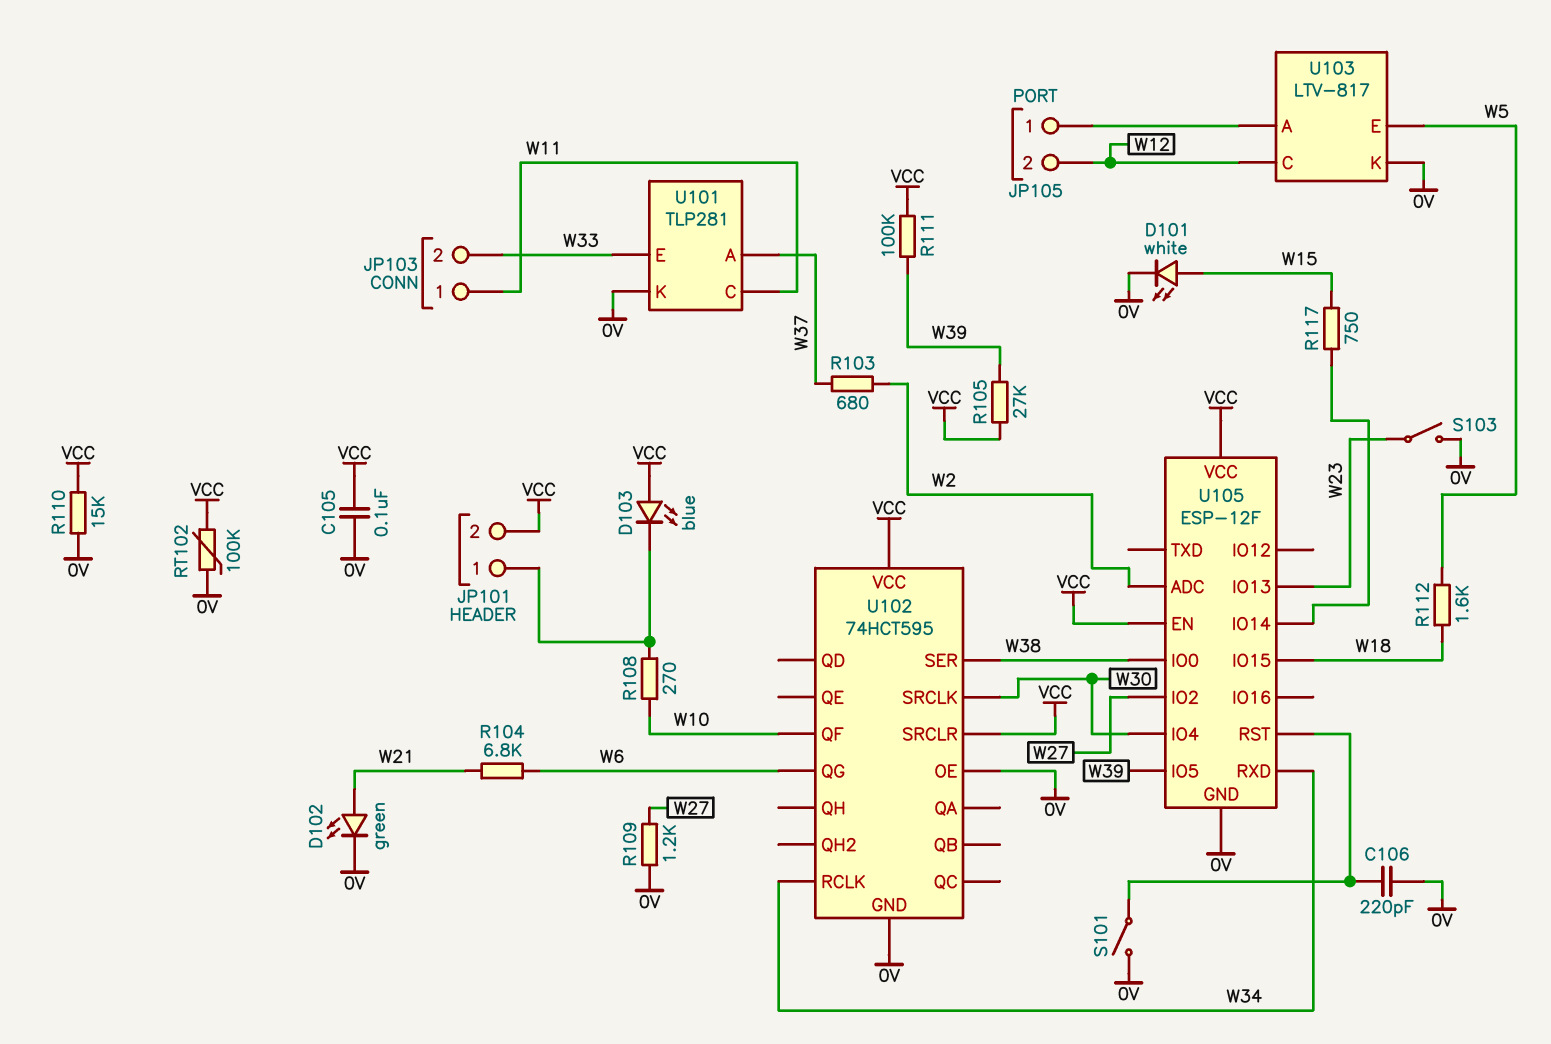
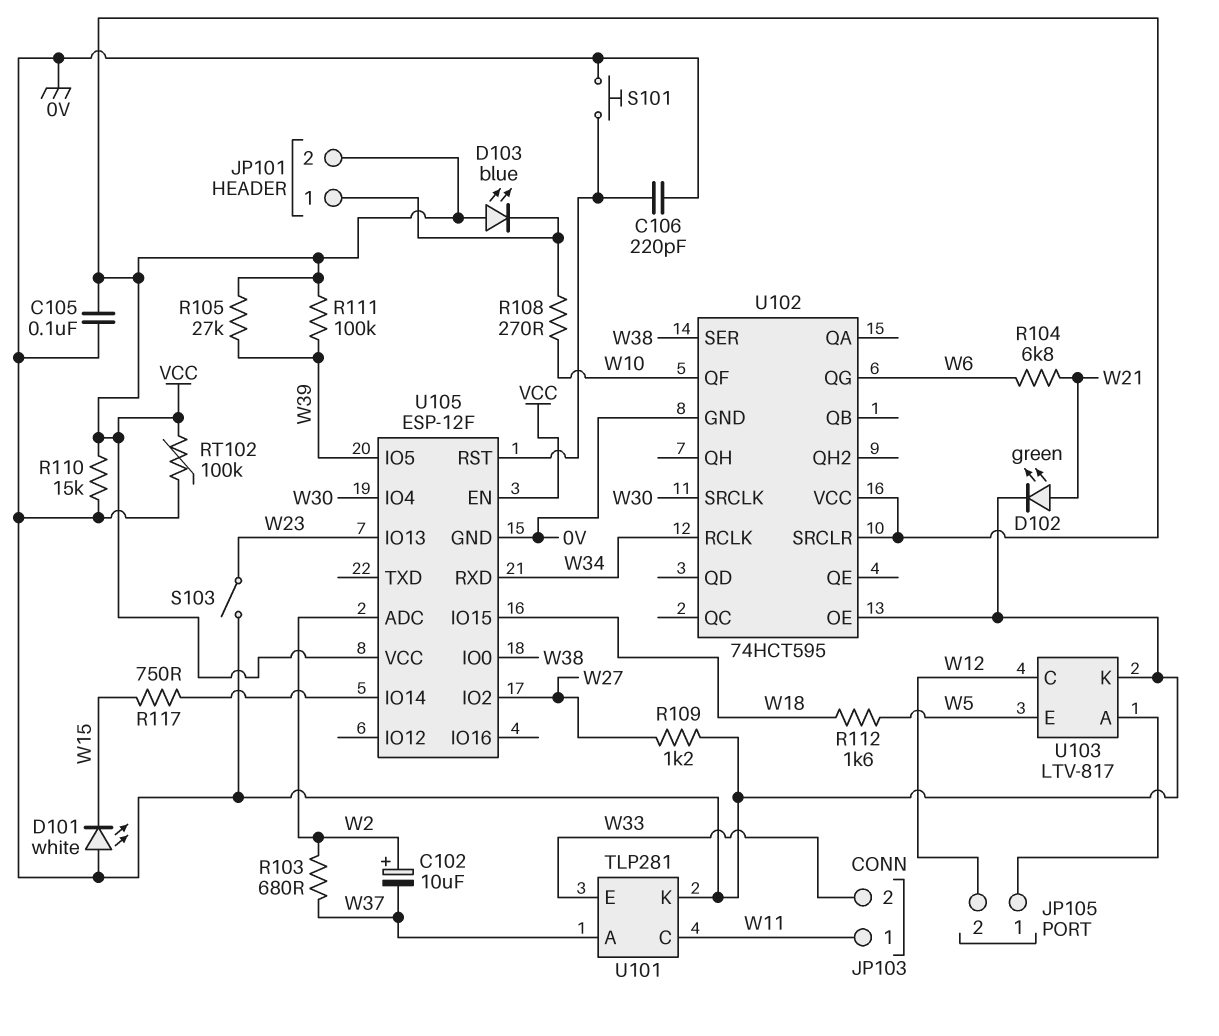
C102: none -> 10uF (plus W2, minus W37)
D101: LED white (A W15, K 0V) -> LED white (A 0V, K W15)
S101: switch (0V, U105/RST) -> button (0V, U105/RST)

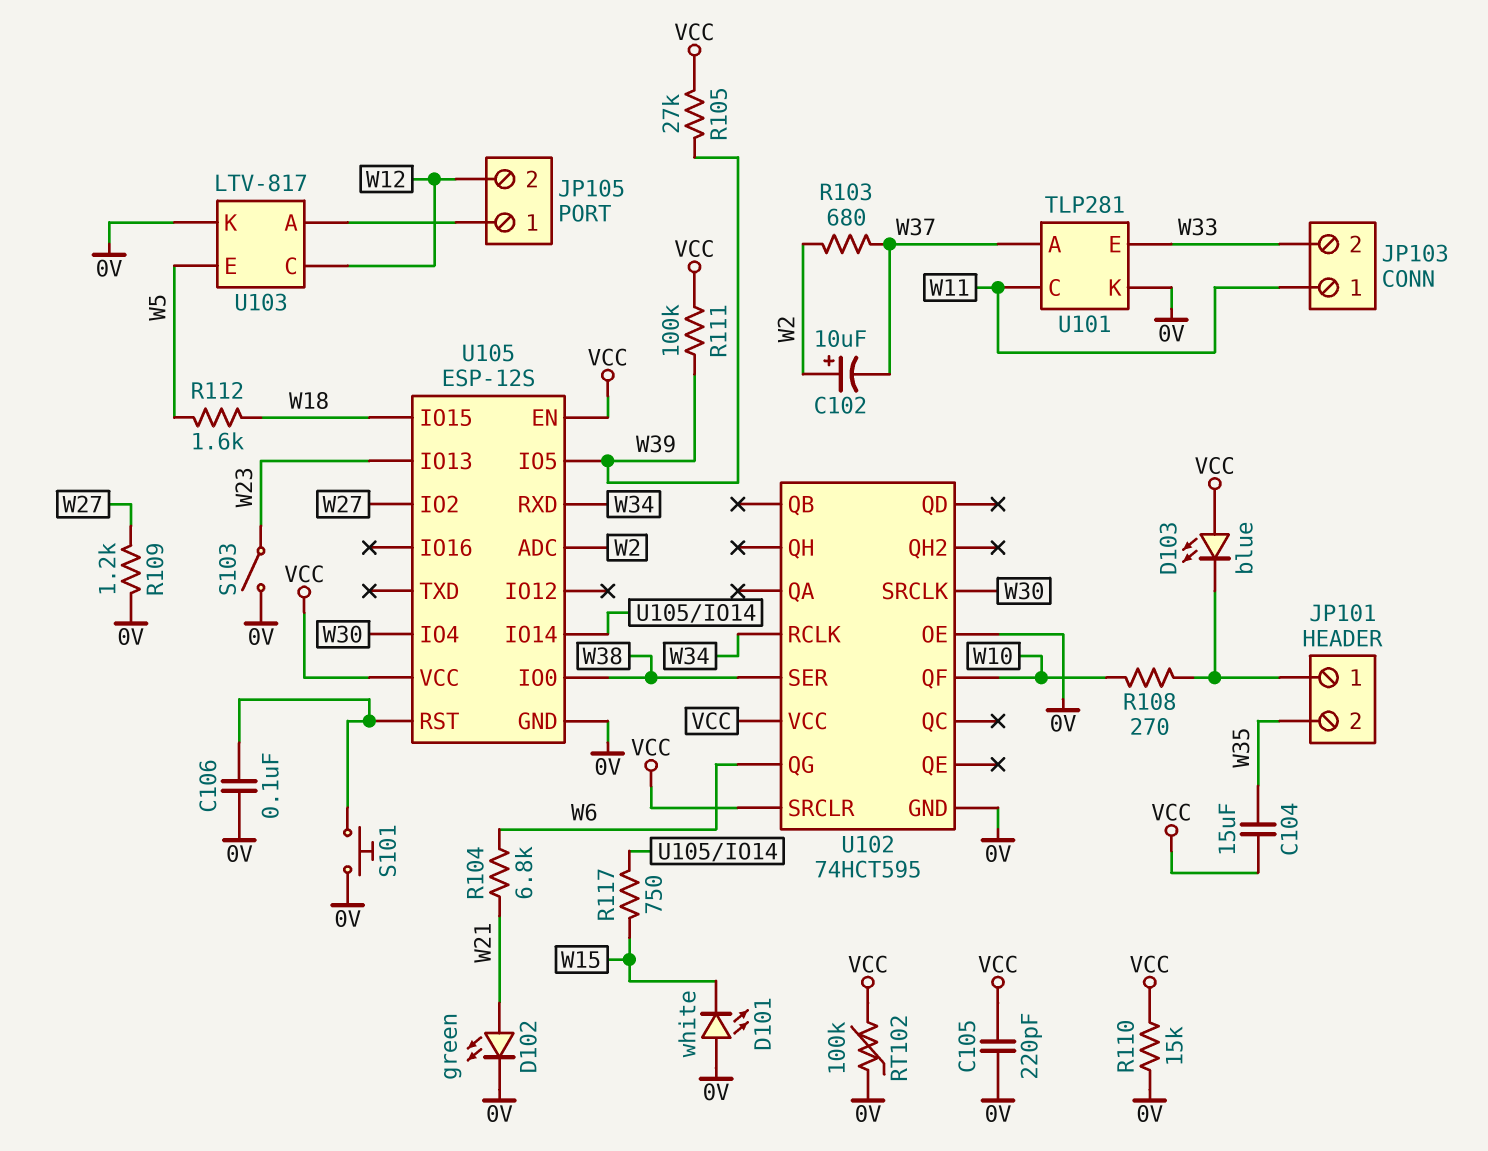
C104: none -> 15uF (VCC, W35)
C105: 100nF (0V, VCC) -> 220pF (0V, VCC)
C106: 220pF (0V, U105/RST) -> 100nF (0V, U105/RST)
JP101 pin 2: VCC -> W35
U105: ESP-12F -> ESP-12S

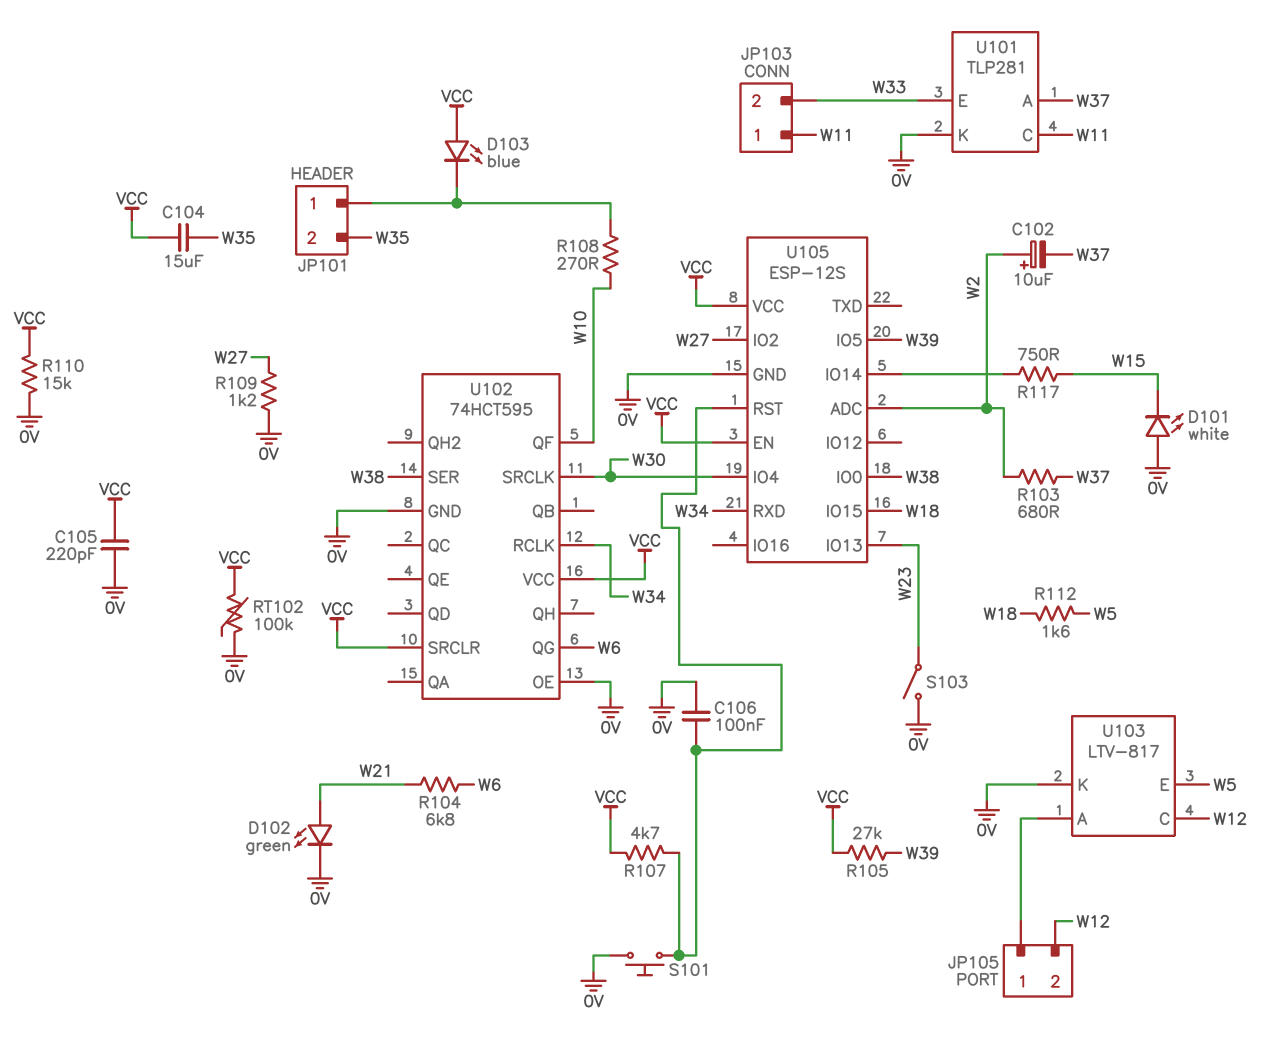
R107: none -> 4.7k (U105/RST, VCC)
R111: 100k (VCC, W39) -> none

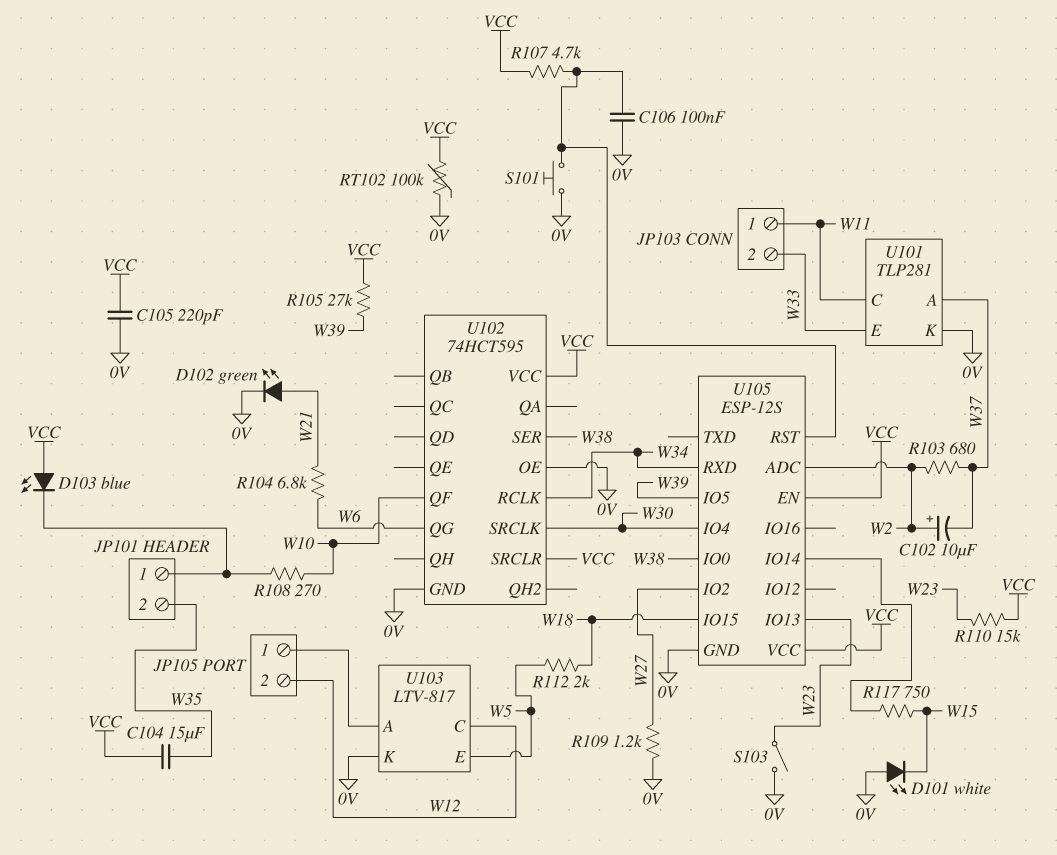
R110: 15k (0V, VCC) -> 15k (VCC, W23)
R112: 1.6k (W5, W18) -> 2k (W5, W18)

